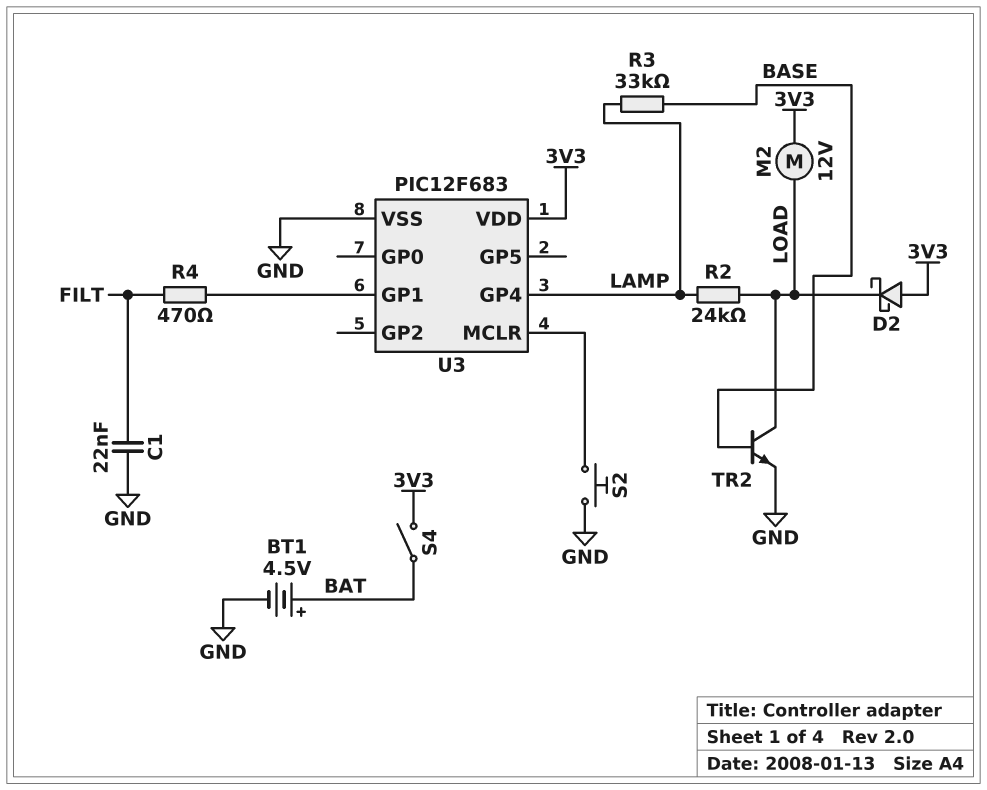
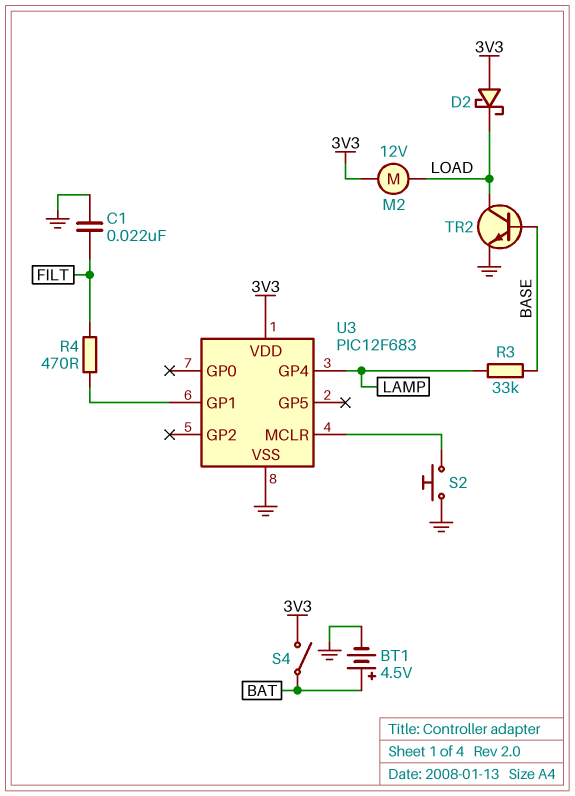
R2: 24k (LAMP, LOAD) -> none

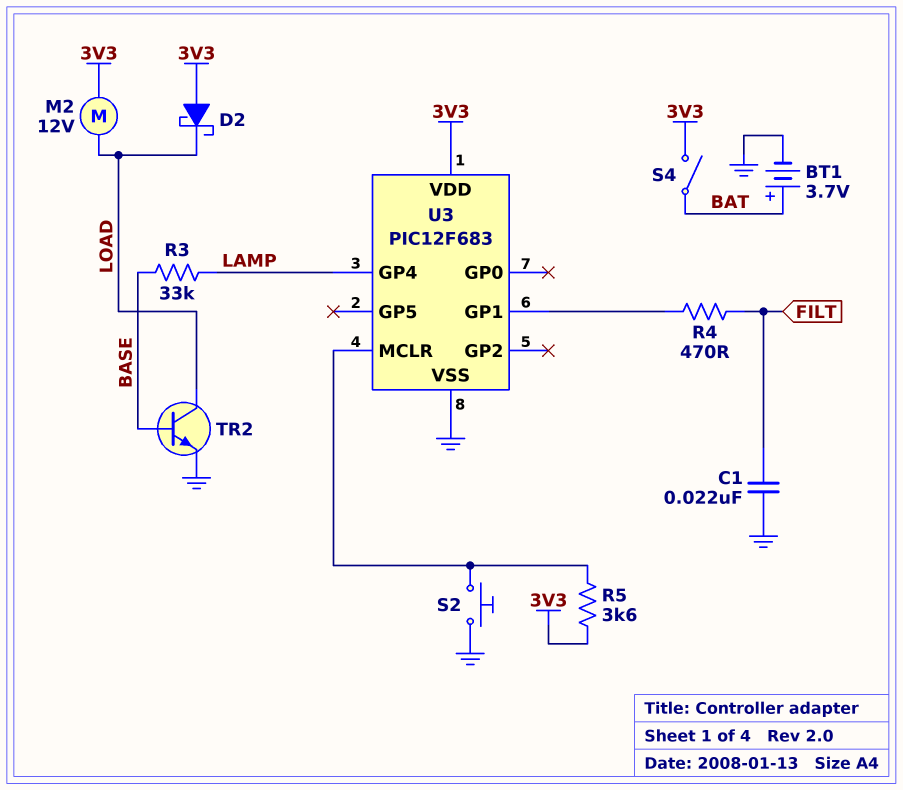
BT1: 4.5V (plus BAT, minus GND) -> 3.7V (plus BAT, minus GND)
R5: none -> 3.6k (3V3, U3/MCLR)

